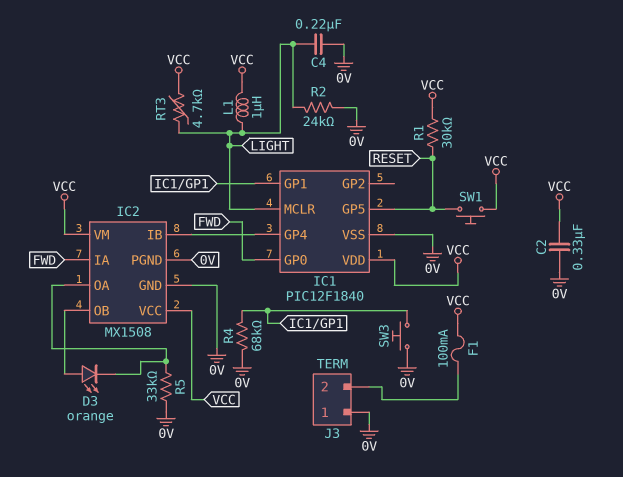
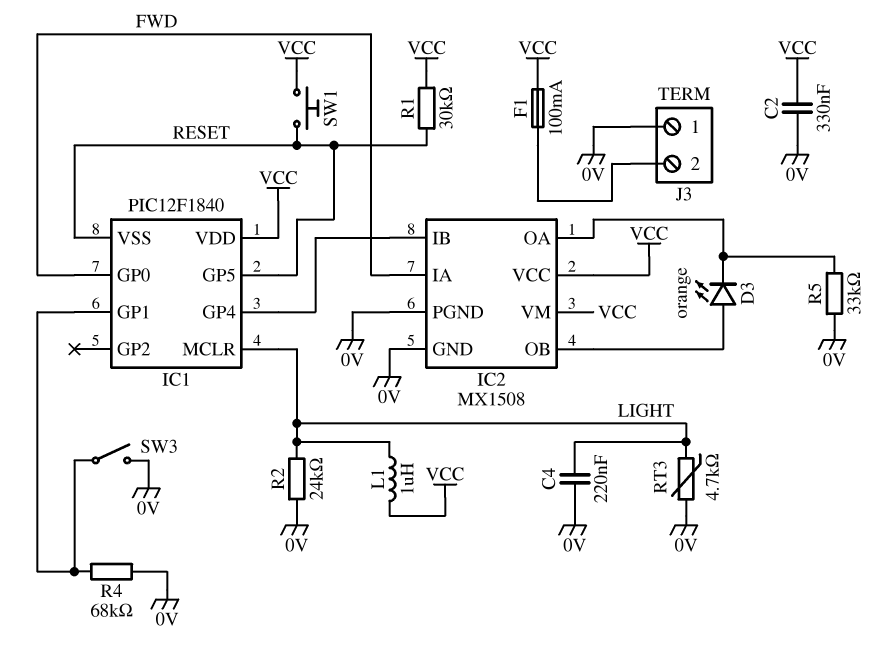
IC1 pin VSS: 0V -> RESET
RT3: 4.7k (LIGHT, VCC) -> 4.7k (0V, LIGHT)
SW3: button (0V, IC1/GP1) -> switch (0V, IC1/GP1)

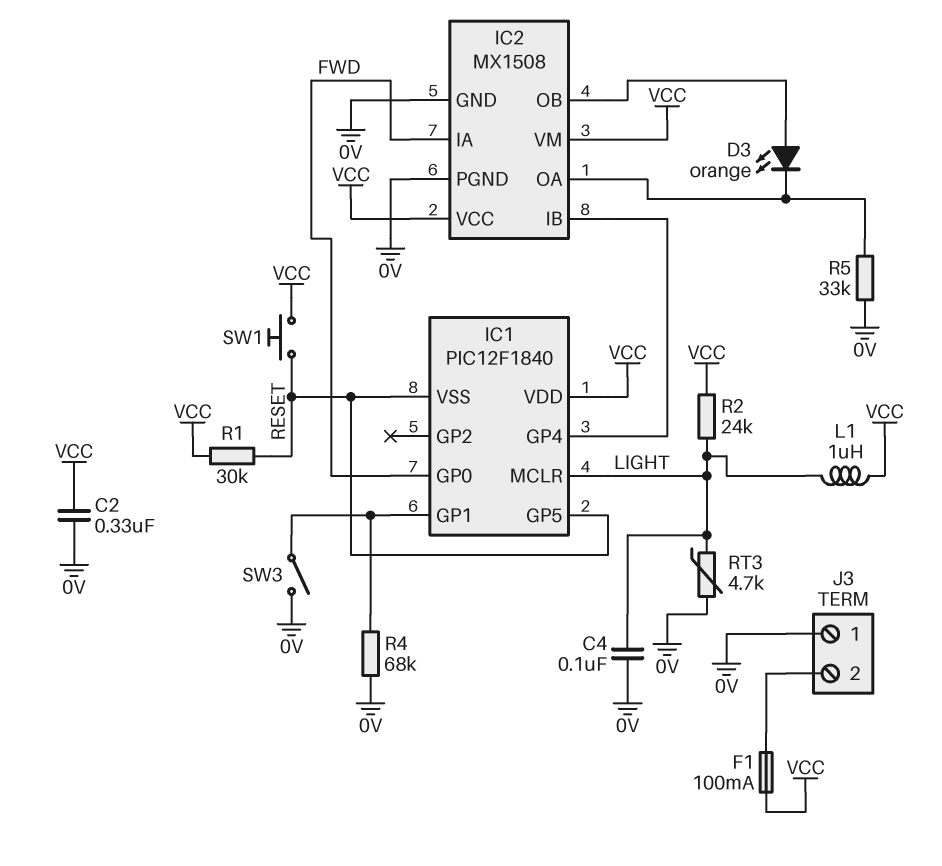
C4: 220nF (0V, LIGHT) -> 100nF (0V, LIGHT)
R2: 24k (0V, LIGHT) -> 24k (LIGHT, VCC)

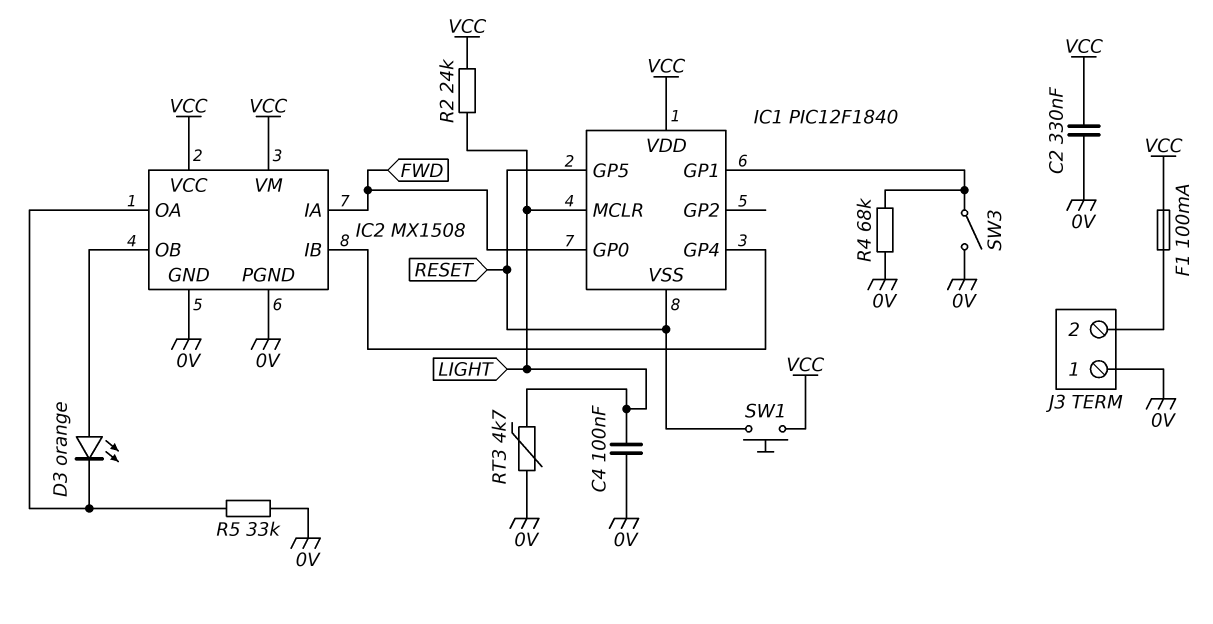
L1: 1uH (LIGHT, VCC) -> none
R1: 30k (RESET, VCC) -> none

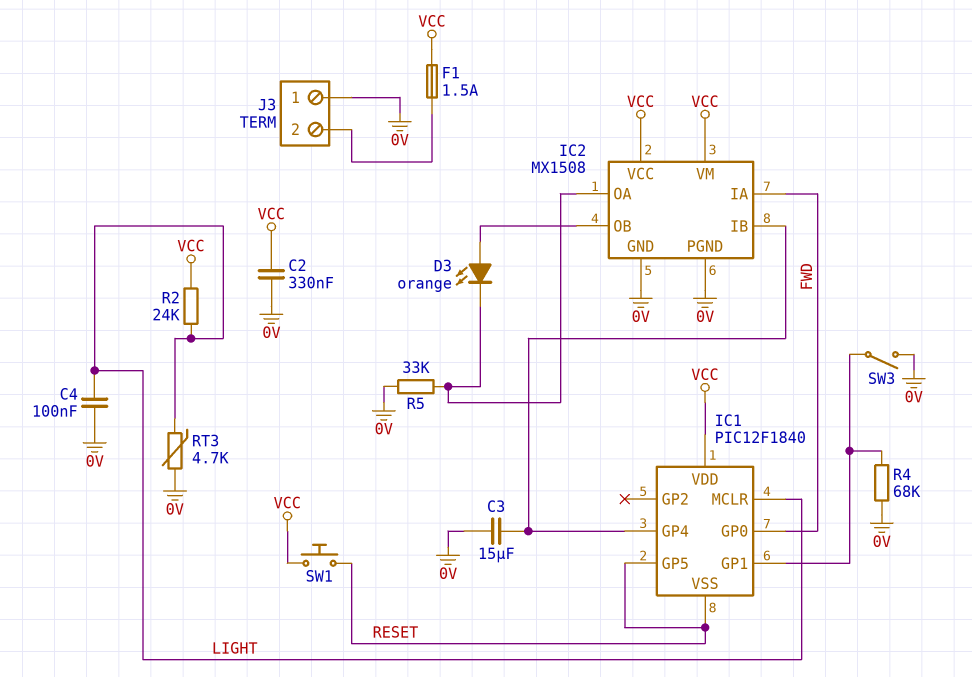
C3: none -> 15uF (0V, IC1/GP4)
F1: 100mA (J3/2, VCC) -> 1.5A (J3/2, VCC)

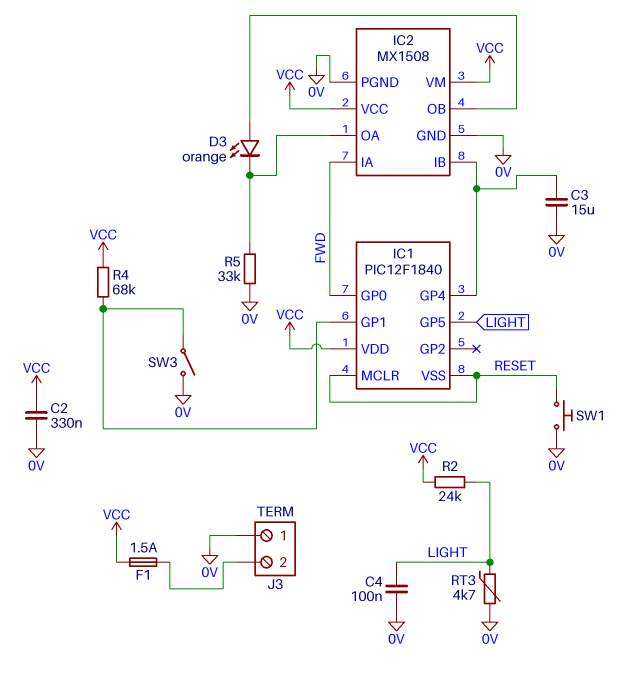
IC1 pin GP5: RESET -> LIGHT
IC1 pin MCLR: LIGHT -> RESET
R4: 68k (0V, IC1/GP1) -> 68k (IC1/GP1, VCC)
SW1: button (RESET, VCC) -> button (0V, RESET)

